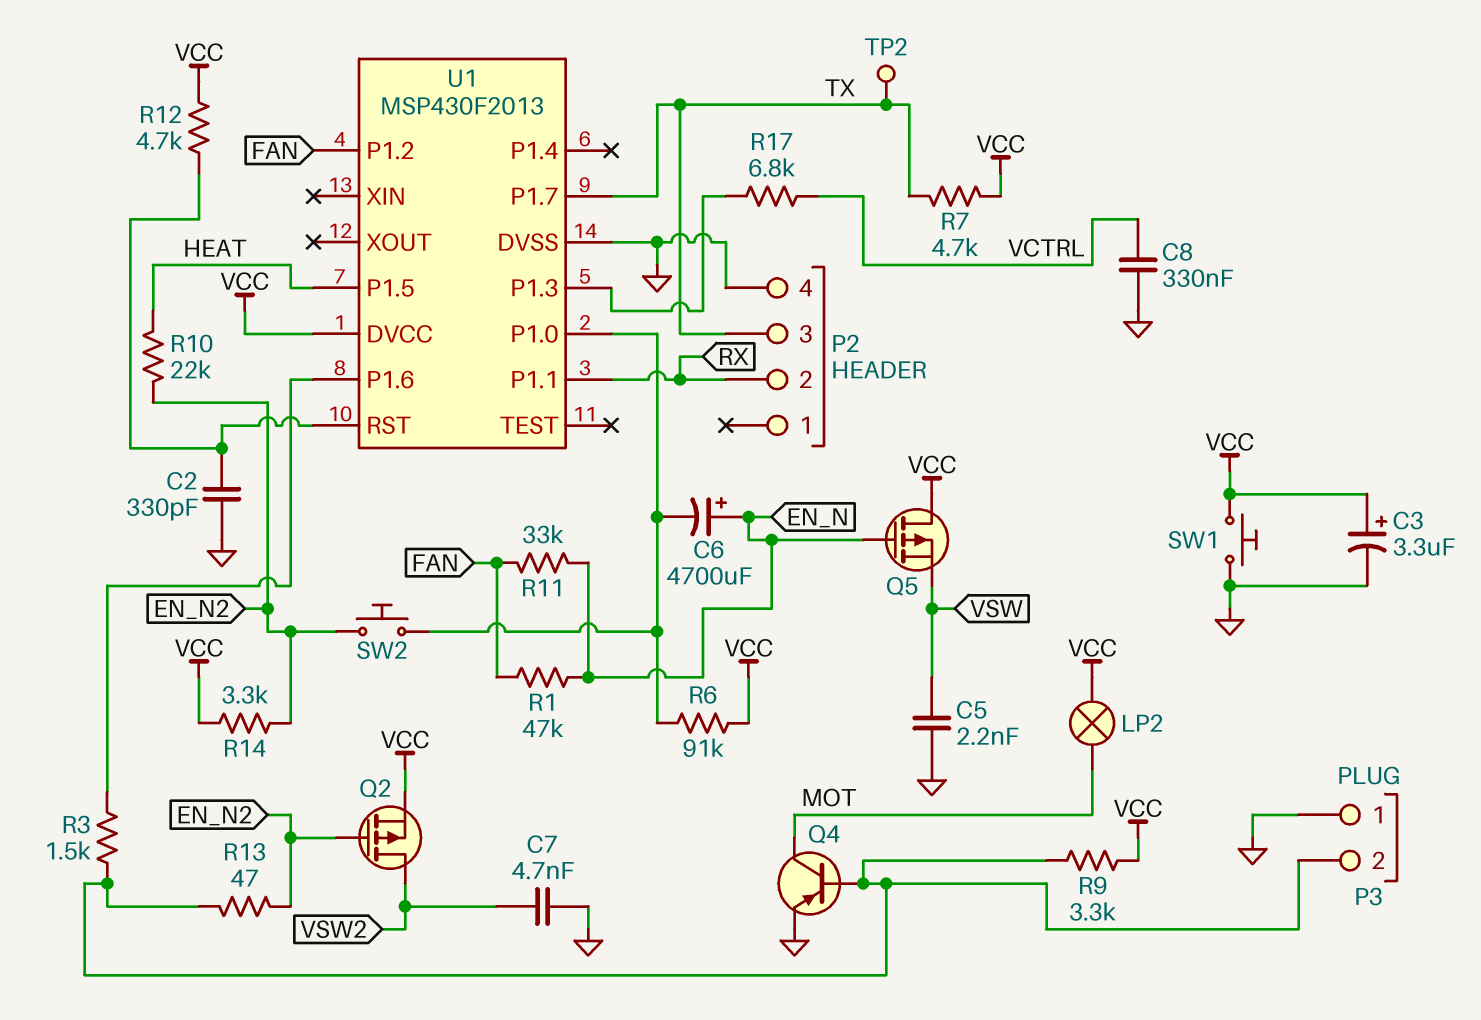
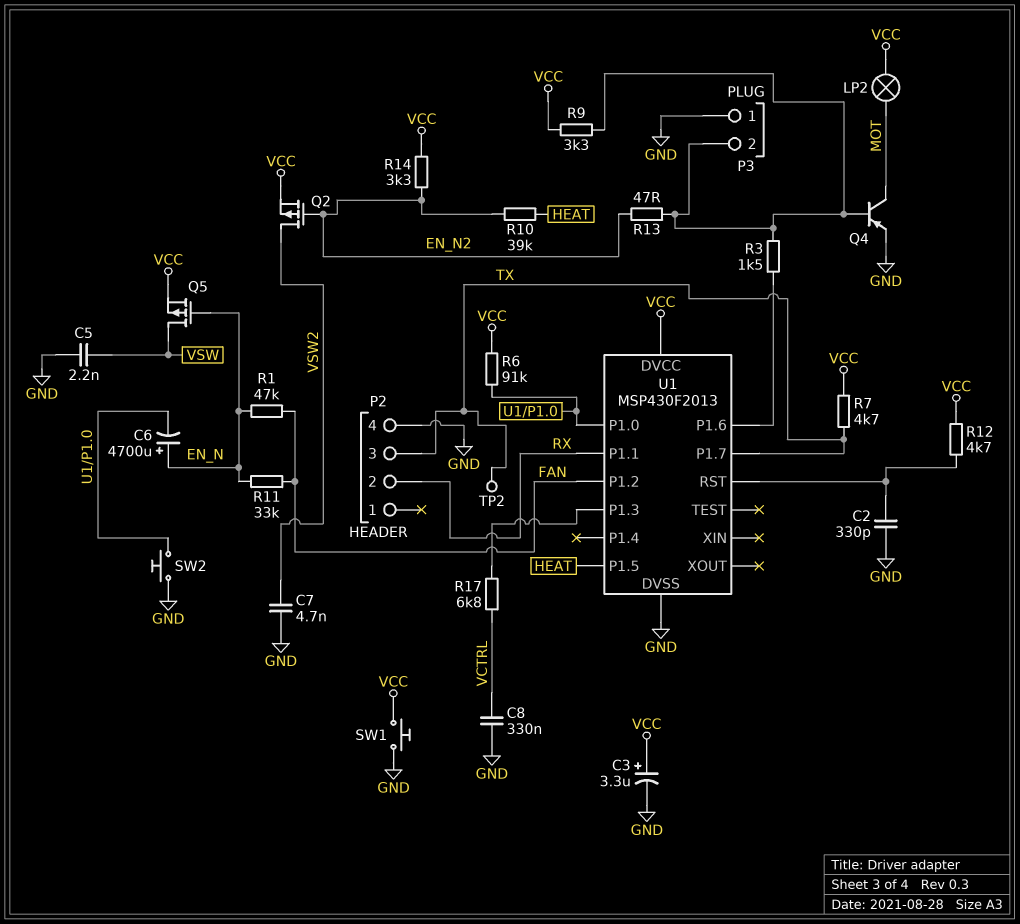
Q5: PMOS (G EN_N, D VCC, S VSW) -> PMOS (G EN_N, D VSW, S VCC)
R10: 22k (EN_N2, HEAT) -> 39k (EN_N2, HEAT)
SW2: button (EN_N2, U1/P1.0) -> button (GND, U1/P1.0)

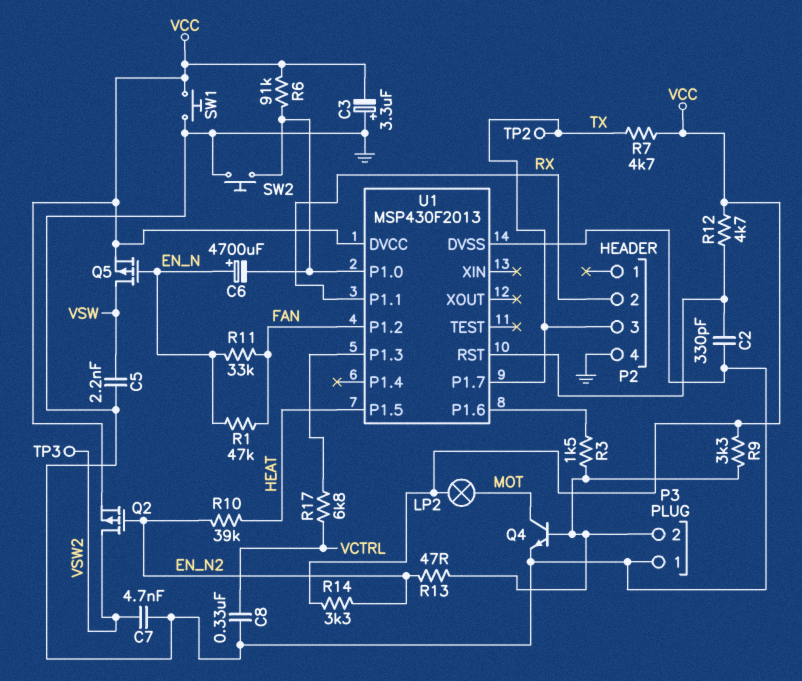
C3: 3.3uF (plus VCC, minus GND) -> 3.3uF (plus GND, minus VCC)
Q4: PNP (B P3/2, C MOT, E GND) -> NPN (B P3/2, C MOT, E GND)
TP3: none -> test point (VSW2)

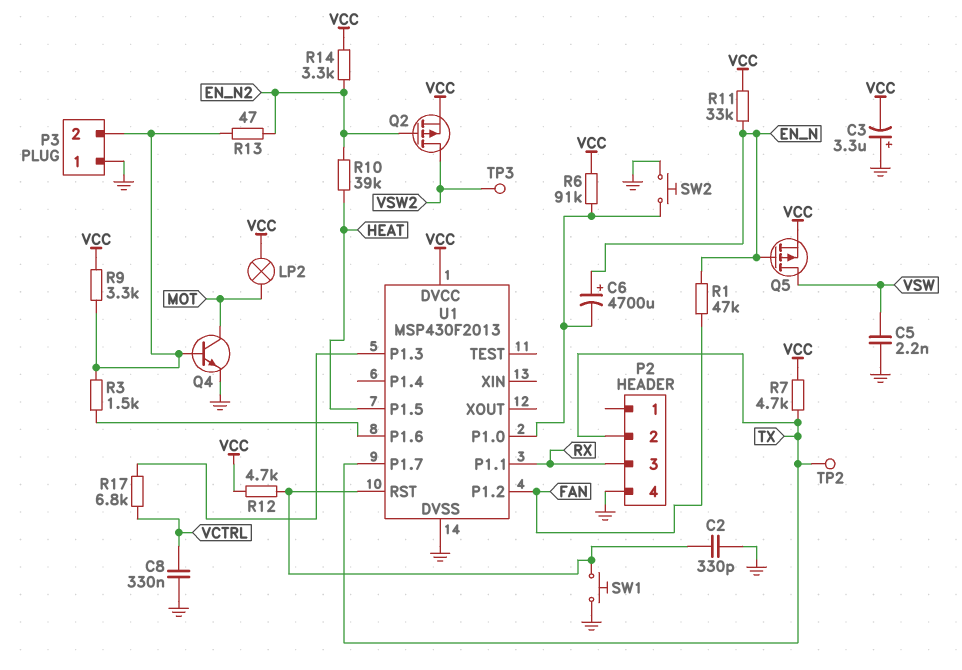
C7: 4.7nF (GND, VSW2) -> none
P2 pin 2: RX -> TX
P2 pin 3: TX -> RX
R11: 33k (EN_N, FAN) -> 33k (EN_N, VCC)
SW1: button (GND, VCC) -> button (GND, U1/RST)

